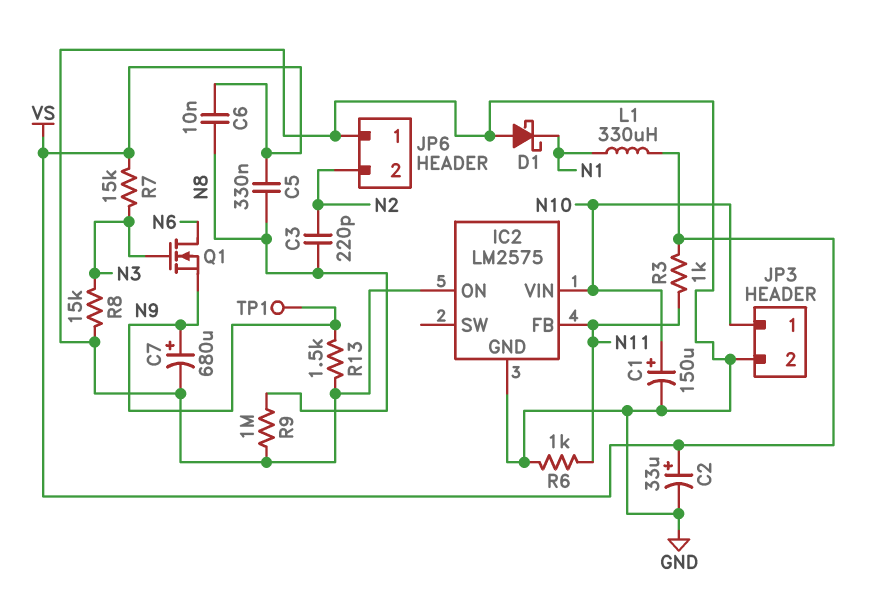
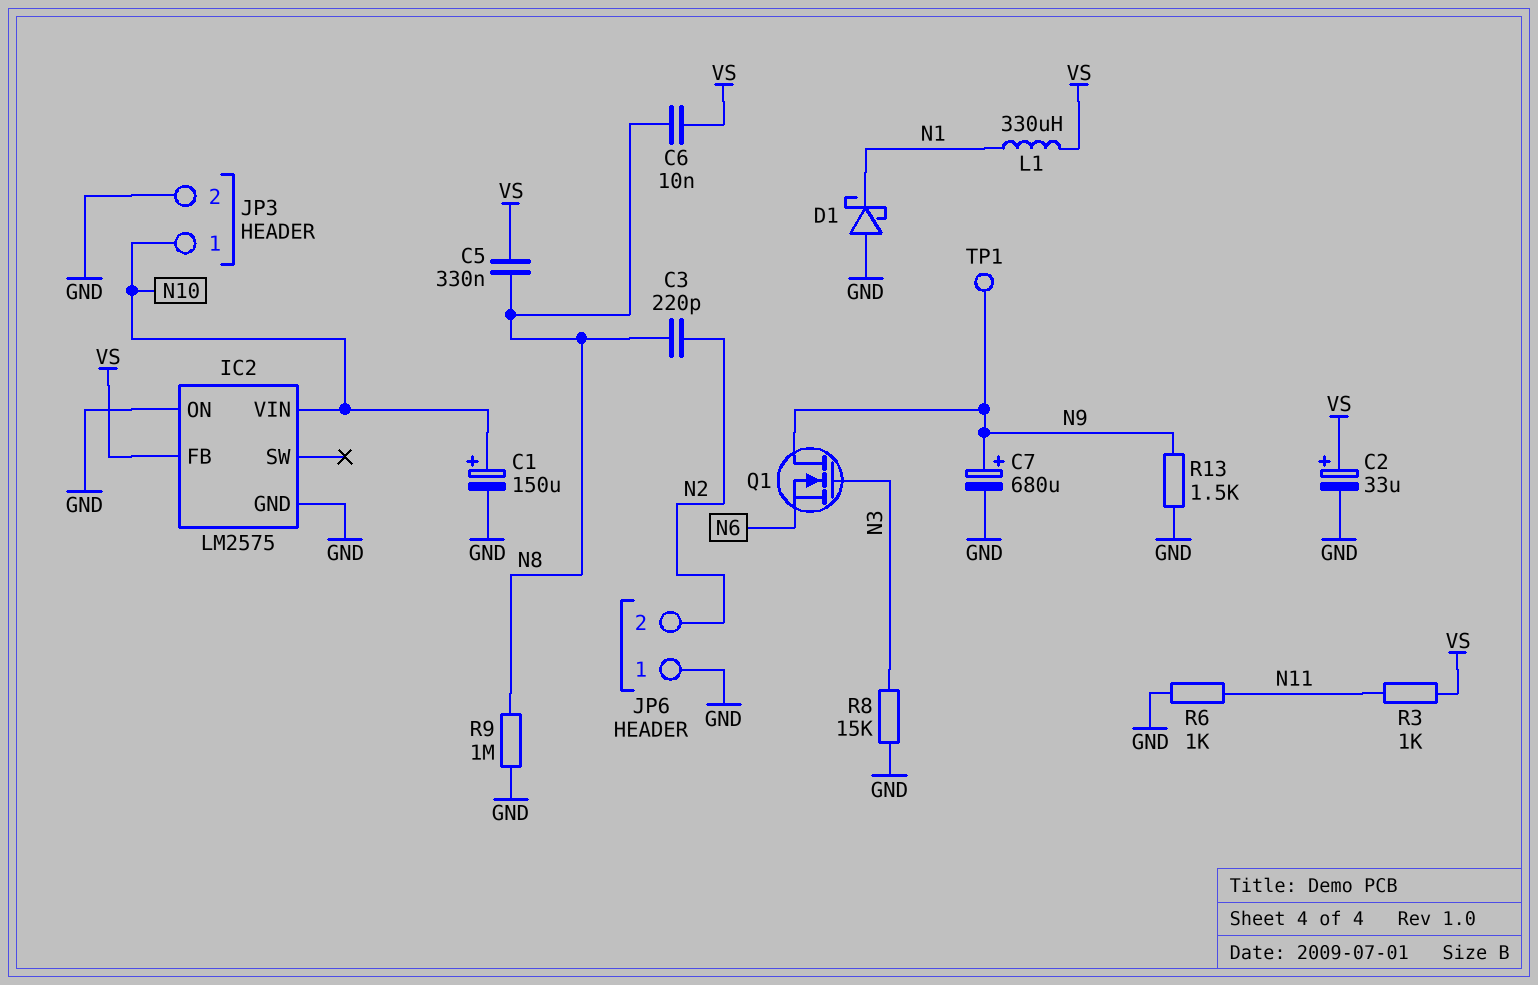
IC2 pin FB: N11 -> VS
Q1: NMOS (G N3, D N6, S N9) -> NMOS (G N3, D N9, S N6)
R7: 15k (N3, VS) -> none

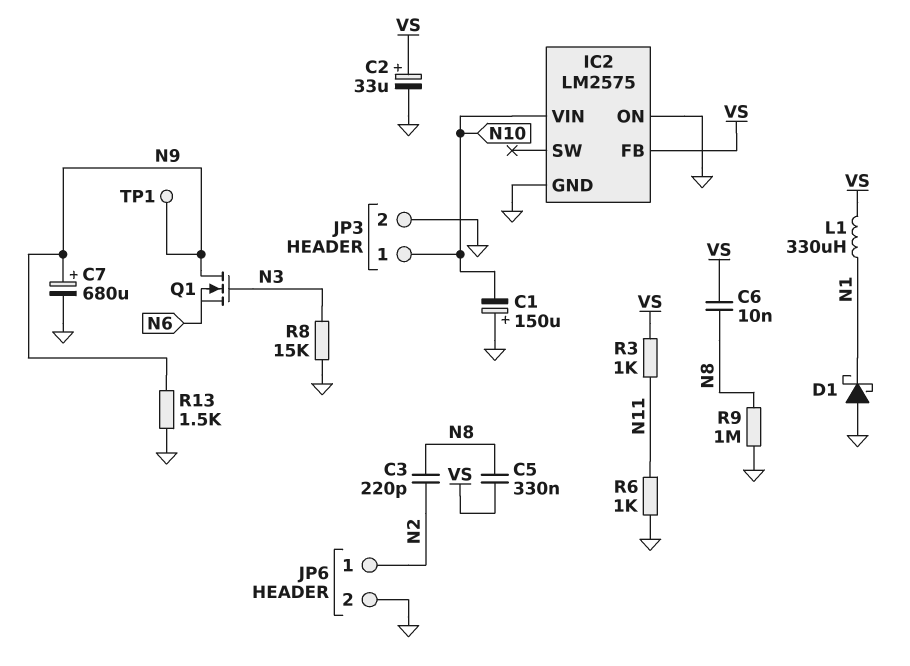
C1: 150uF (plus N10, minus GND) -> 150uF (plus GND, minus N10)
JP6 pin 1: GND -> N2
JP6 pin 2: N2 -> GND

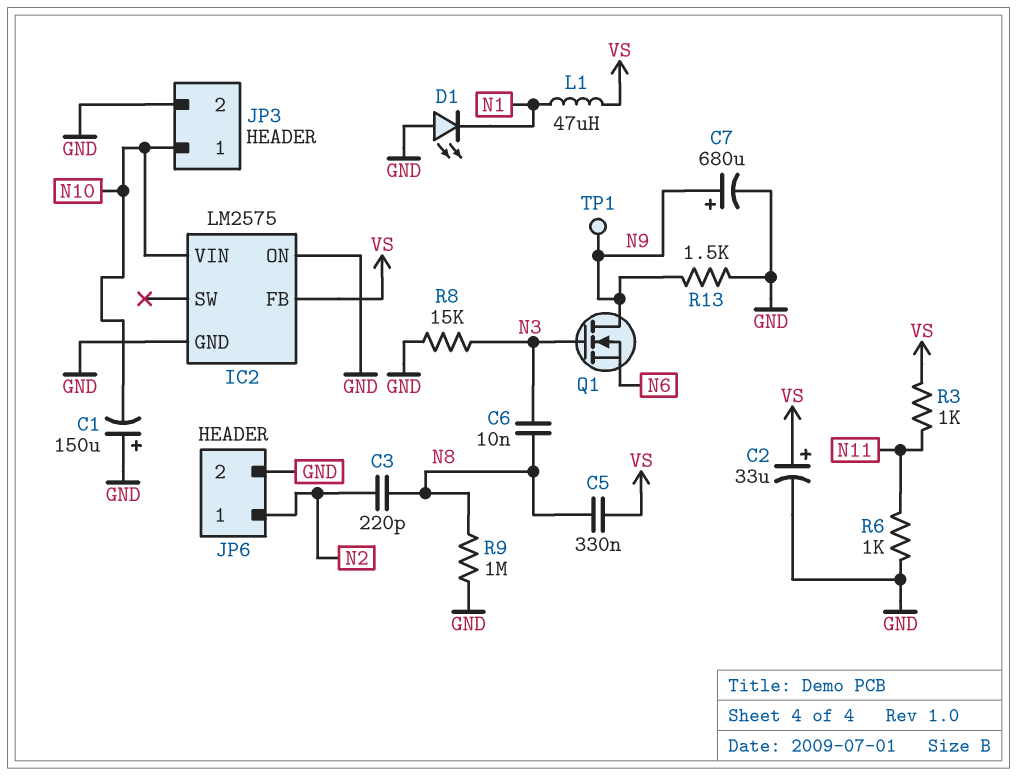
C6: 10nF (N8, VS) -> 10nF (N3, N8)
D1: schottky (A GND, K N1) -> LED (A GND, K N1)
L1: 330uH (N1, VS) -> 47uH (N1, VS)

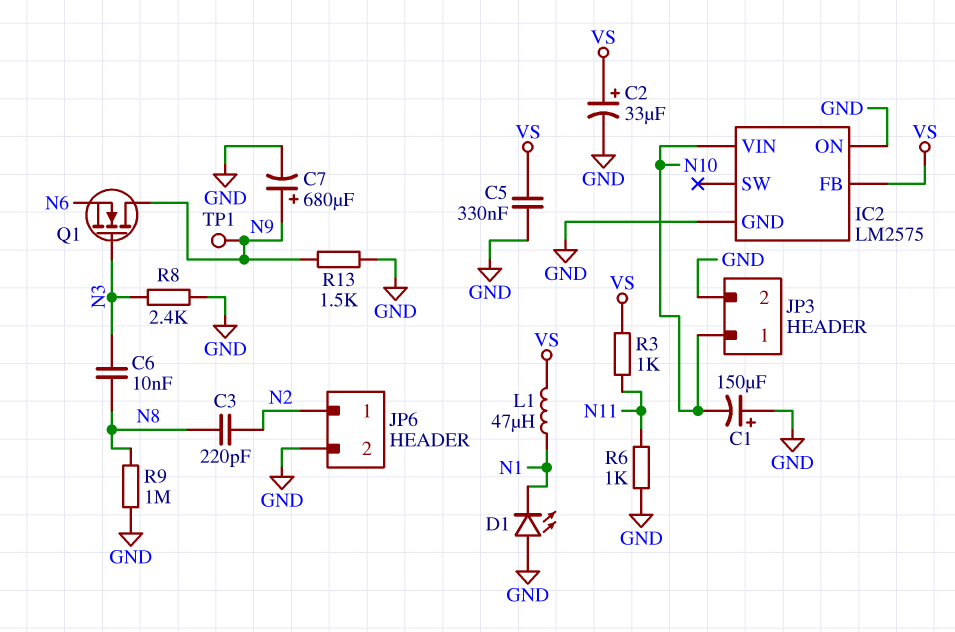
C5: 330nF (N8, VS) -> 330nF (GND, VS)
R8: 15k (GND, N3) -> 2.4k (GND, N3)

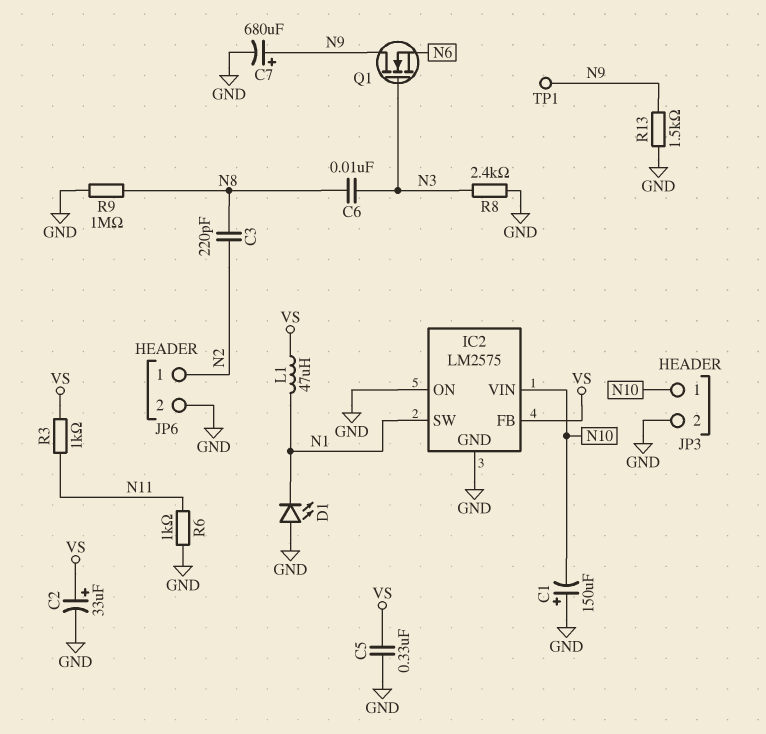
IC2 pin SW: none -> N1

